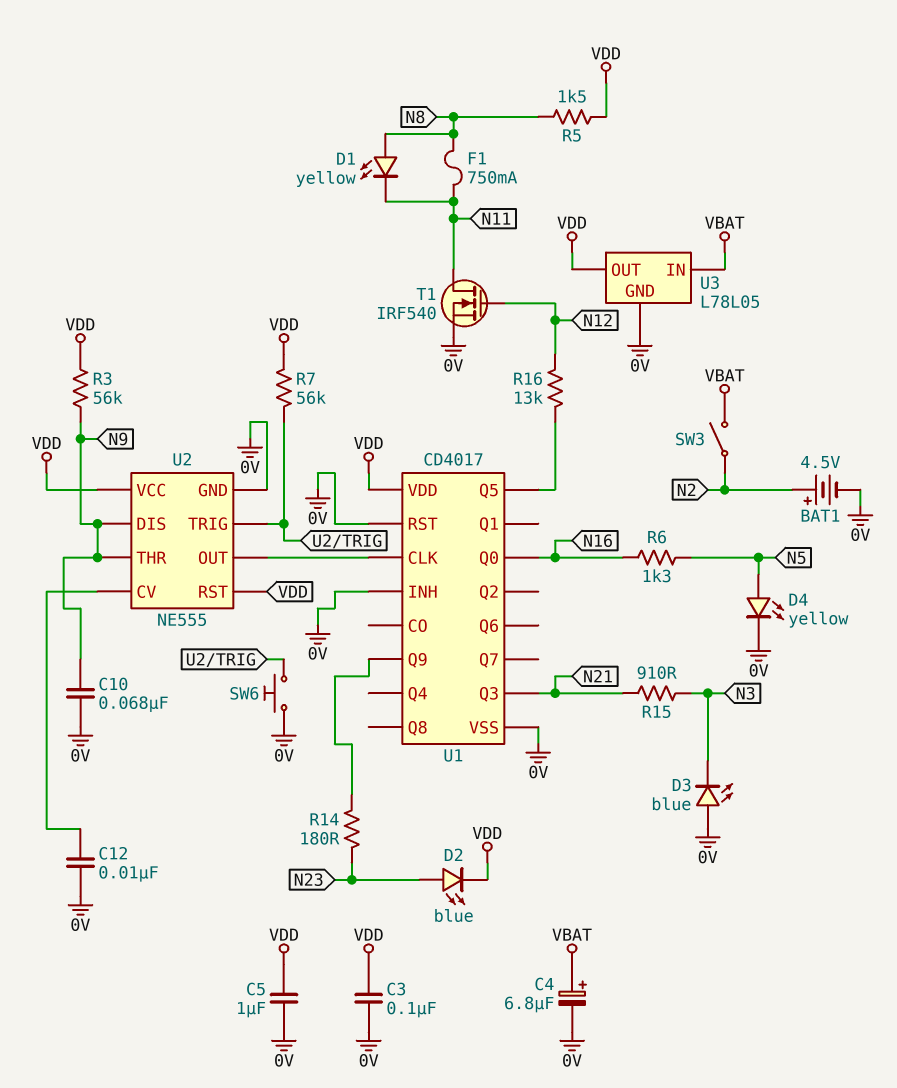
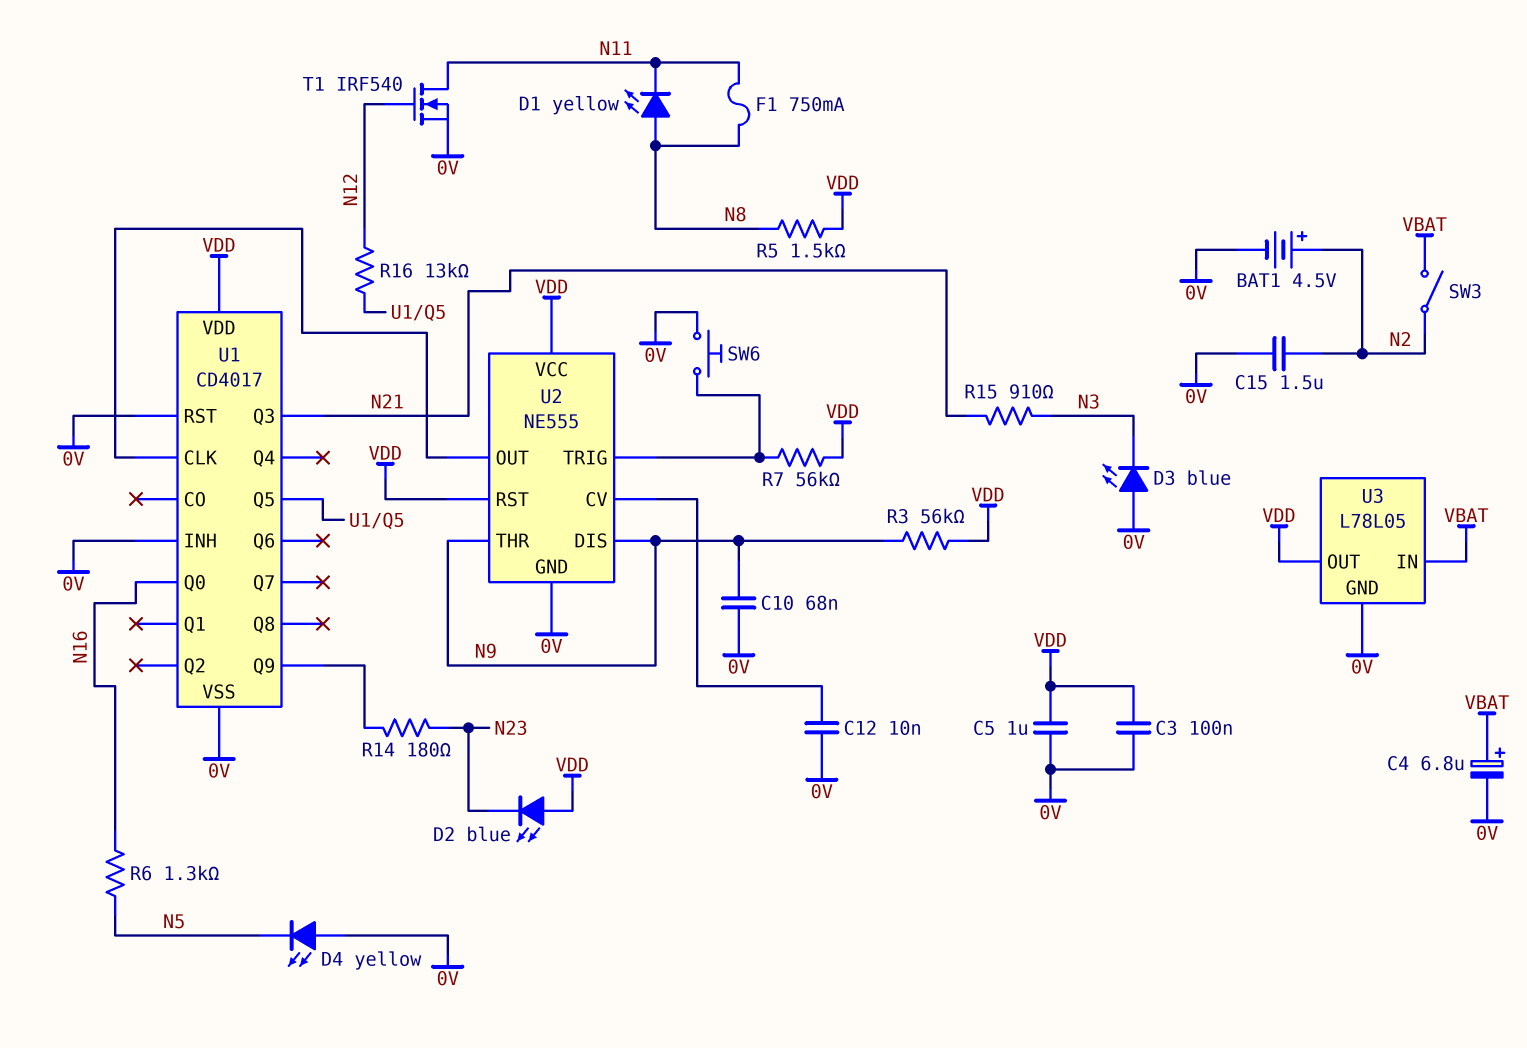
C15: none -> 1.5uF (0V, N2)
D2: LED blue (A N23, K VDD) -> LED blue (A VDD, K N23)
D4: LED yellow (A N5, K 0V) -> LED yellow (A 0V, K N5)

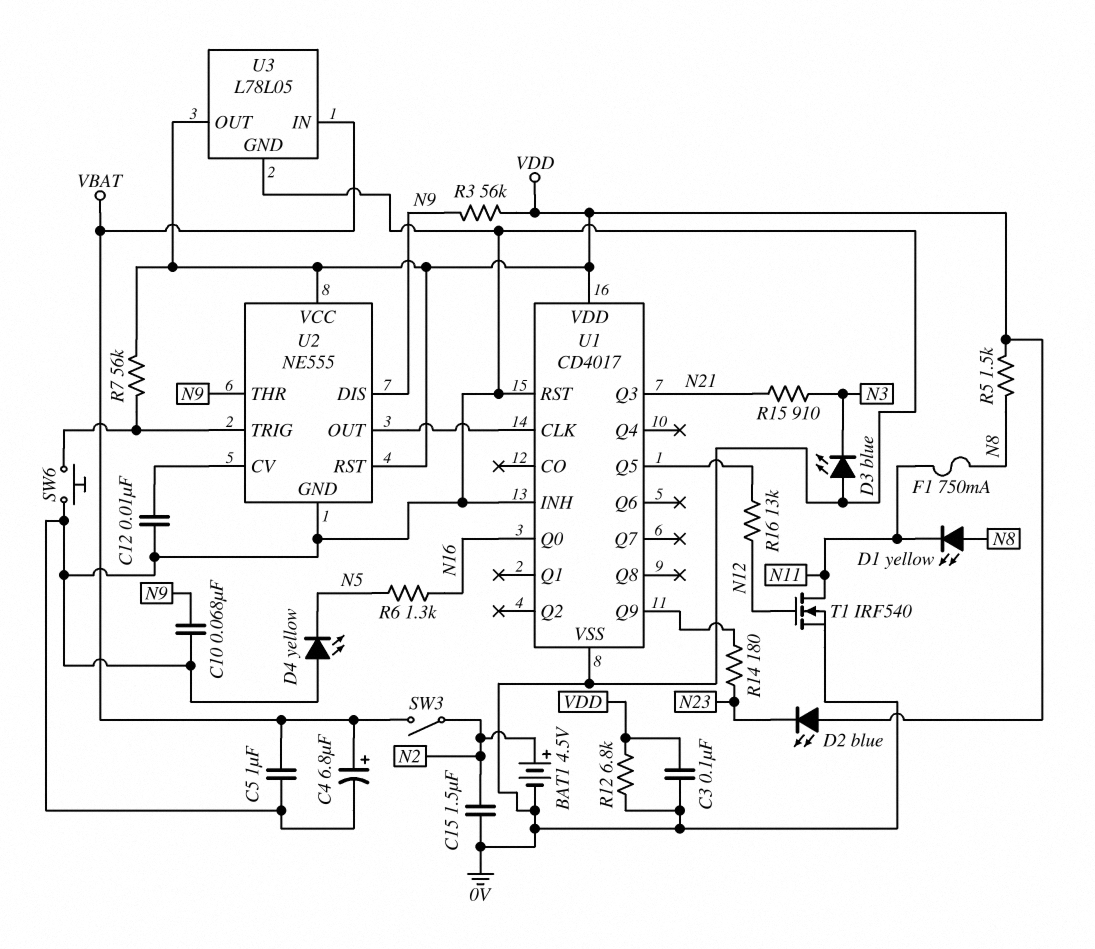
C5: 1uF (0V, VDD) -> 1uF (0V, VBAT)
R12: none -> 6.8k (0V, VDD)

